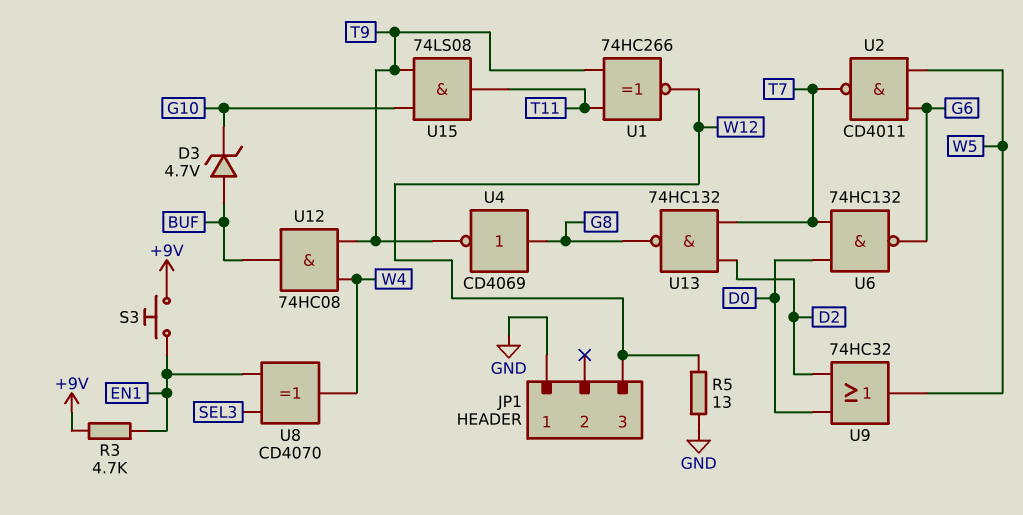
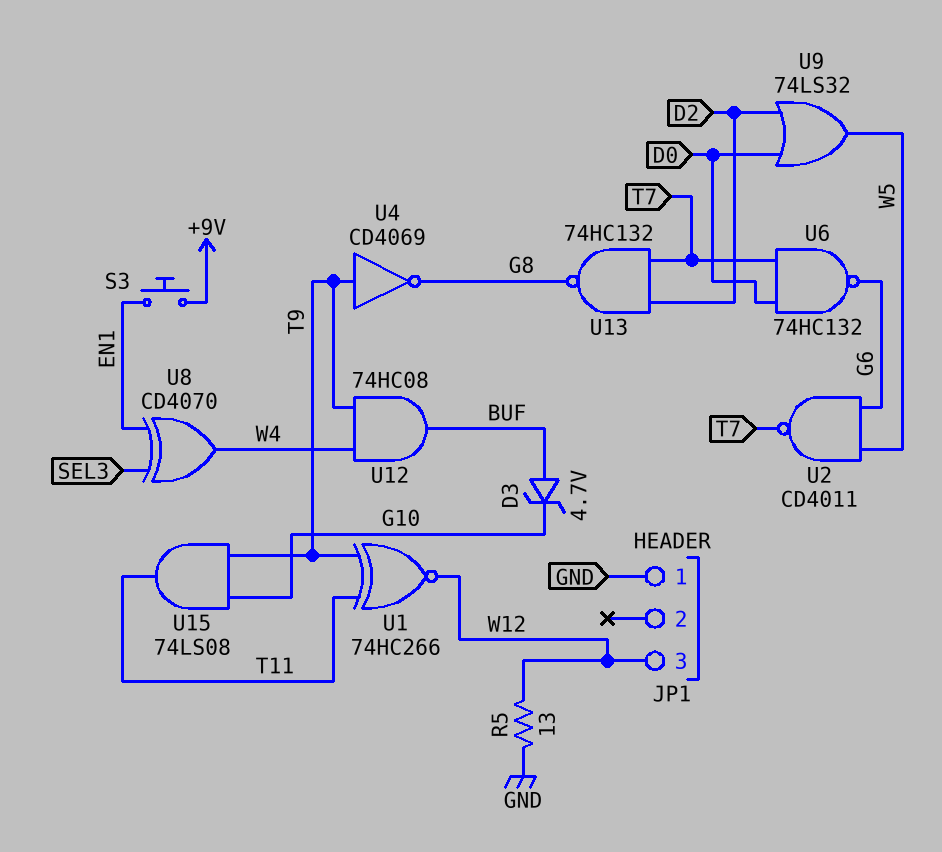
R3: 4.7k (+9V, EN1) -> none
U4: NOT CD4069 (in G8, out T9) -> NOT CD4069 (in T9, out G8)
U9: OR 74HC32 (in D0, in D2, out W5) -> OR 74LS32 (in D0, in D2, out W5)

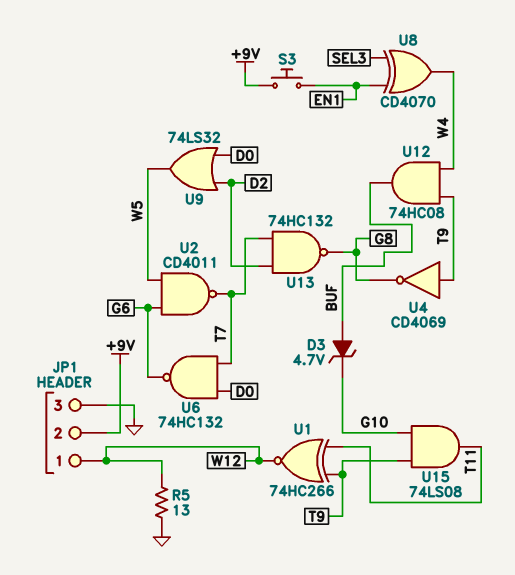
JP1 pin 1: GND -> W12
JP1 pin 2: none -> +9V
JP1 pin 3: W12 -> GND

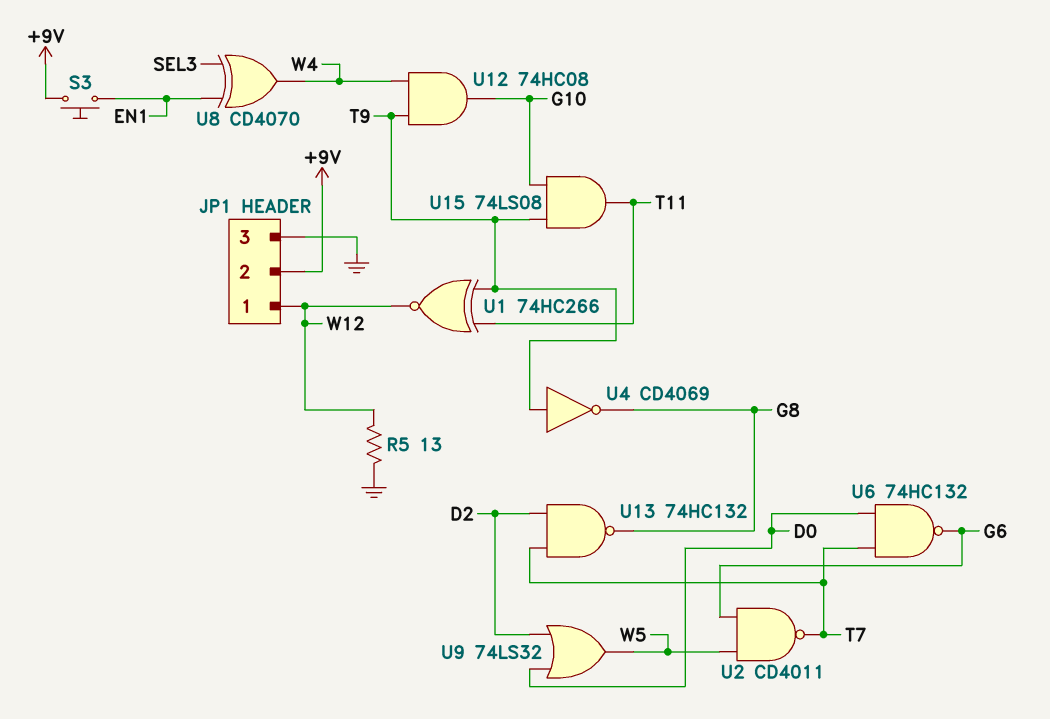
D3: zener 4.7V (A BUF, K G10) -> none
U12: AND 74HC08 (in T9, in W4, out BUF) -> AND 74HC08 (in T9, in W4, out G10)

